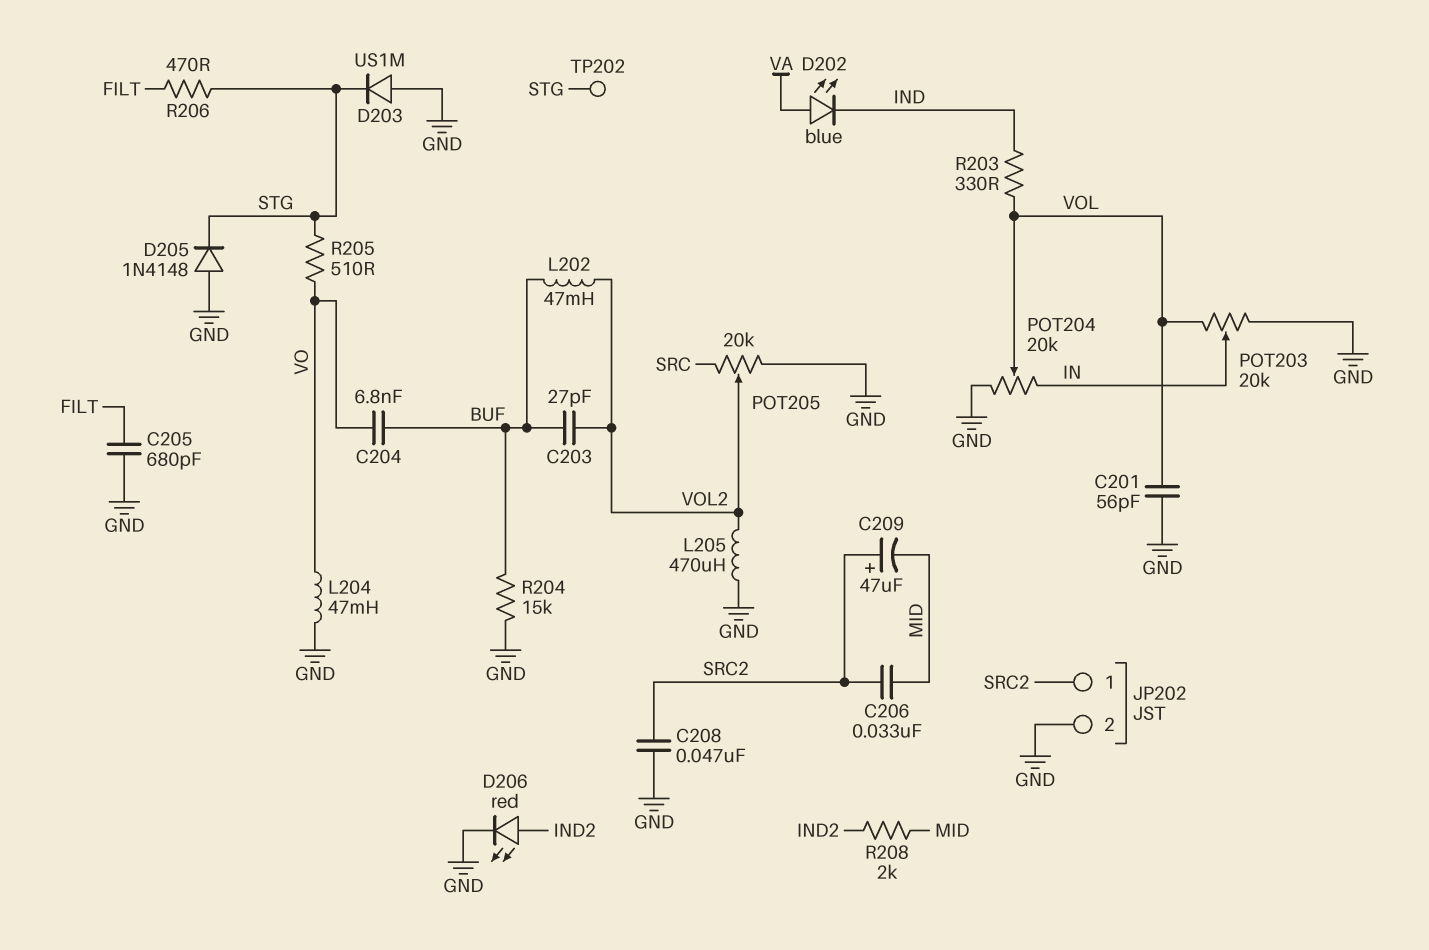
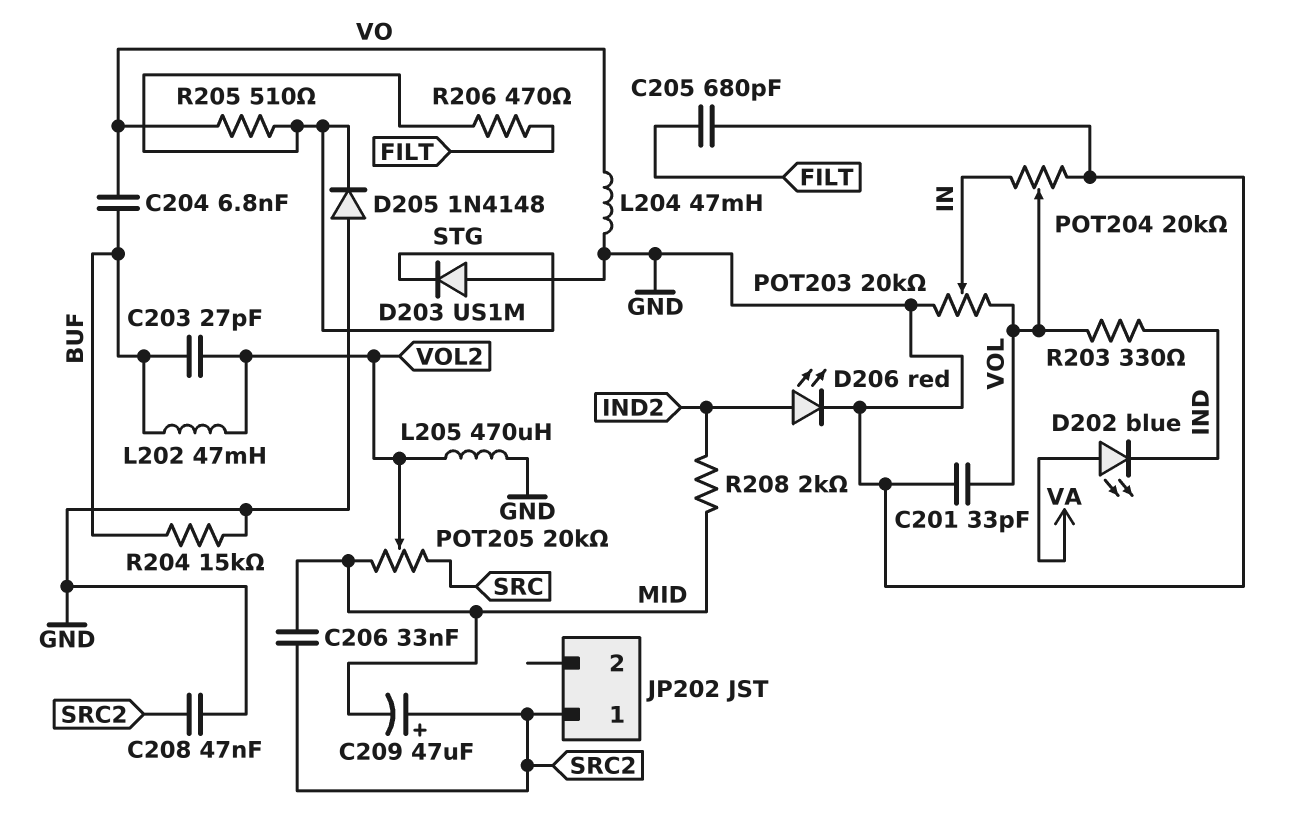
C201: 56pF (GND, VOL) -> 33pF (GND, VOL)
JP202 pin 2: GND -> none
POT205: 20k (GND, SRC, wiper VOL2) -> 20k (MID, SRC, wiper VOL2)
TP202: test point (STG) -> none

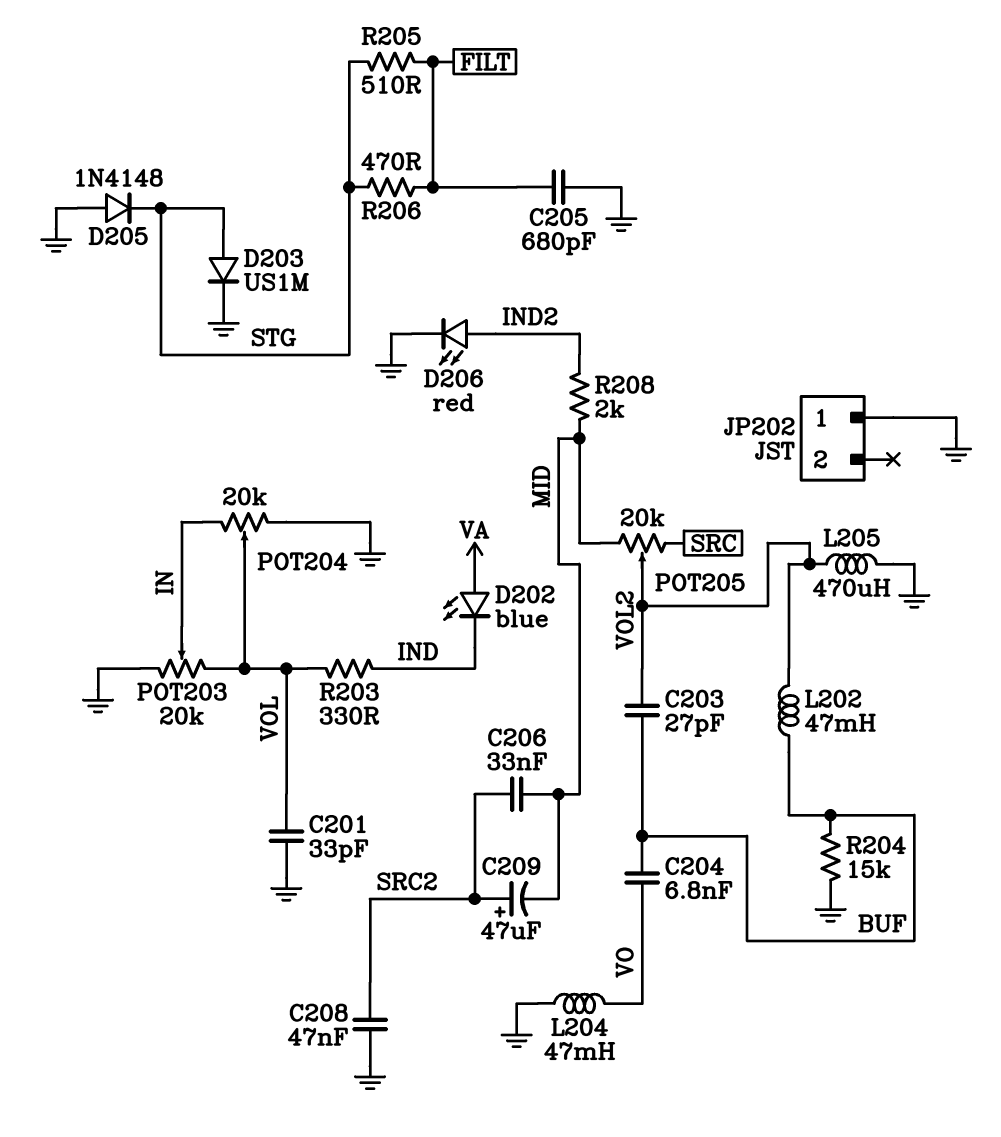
D203: diode US1M (A GND, K STG) -> diode US1M (A STG, K GND)
JP202 pin 1: SRC2 -> GND
R205: 510 (STG, VO) -> 510 (FILT, STG)

